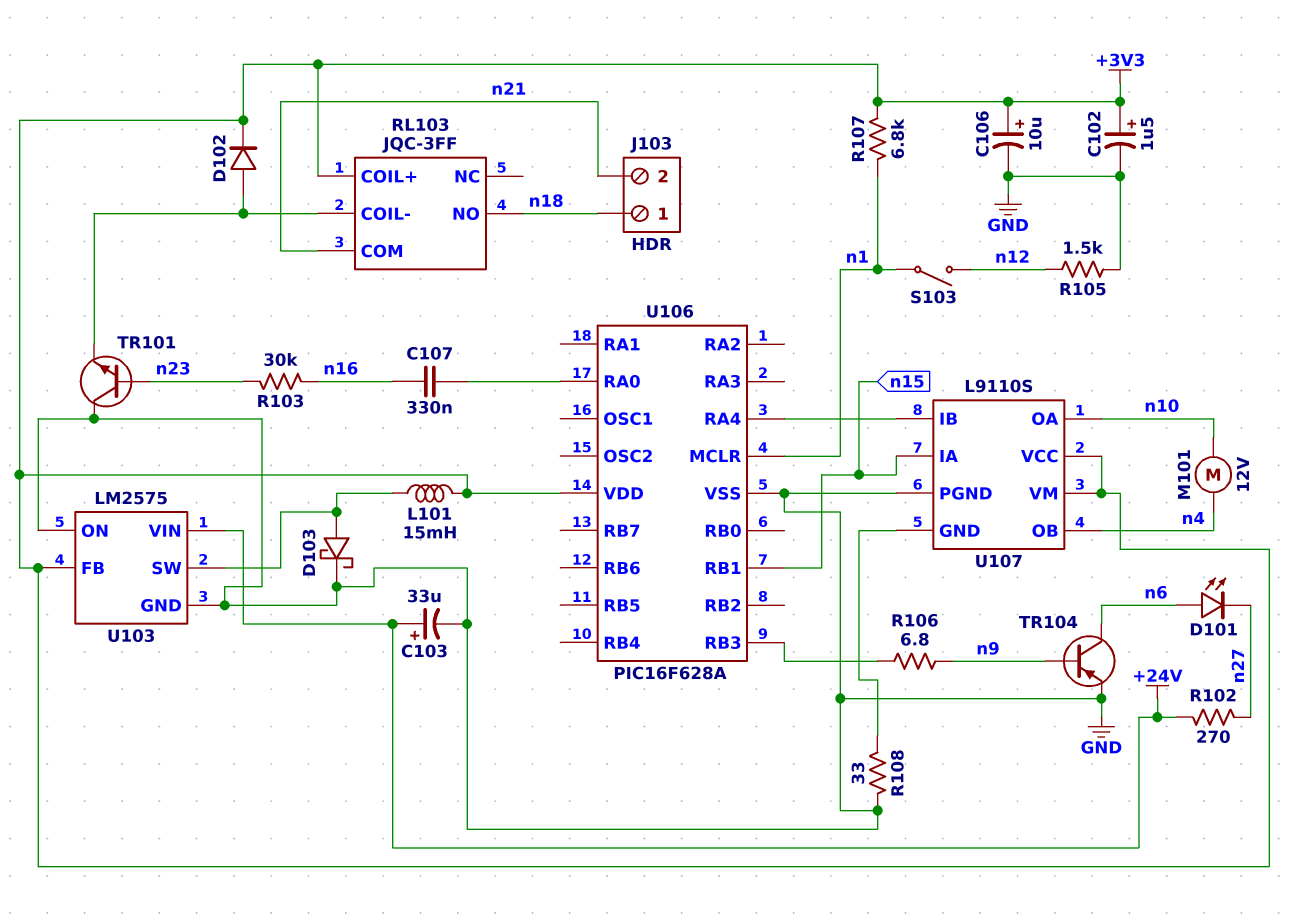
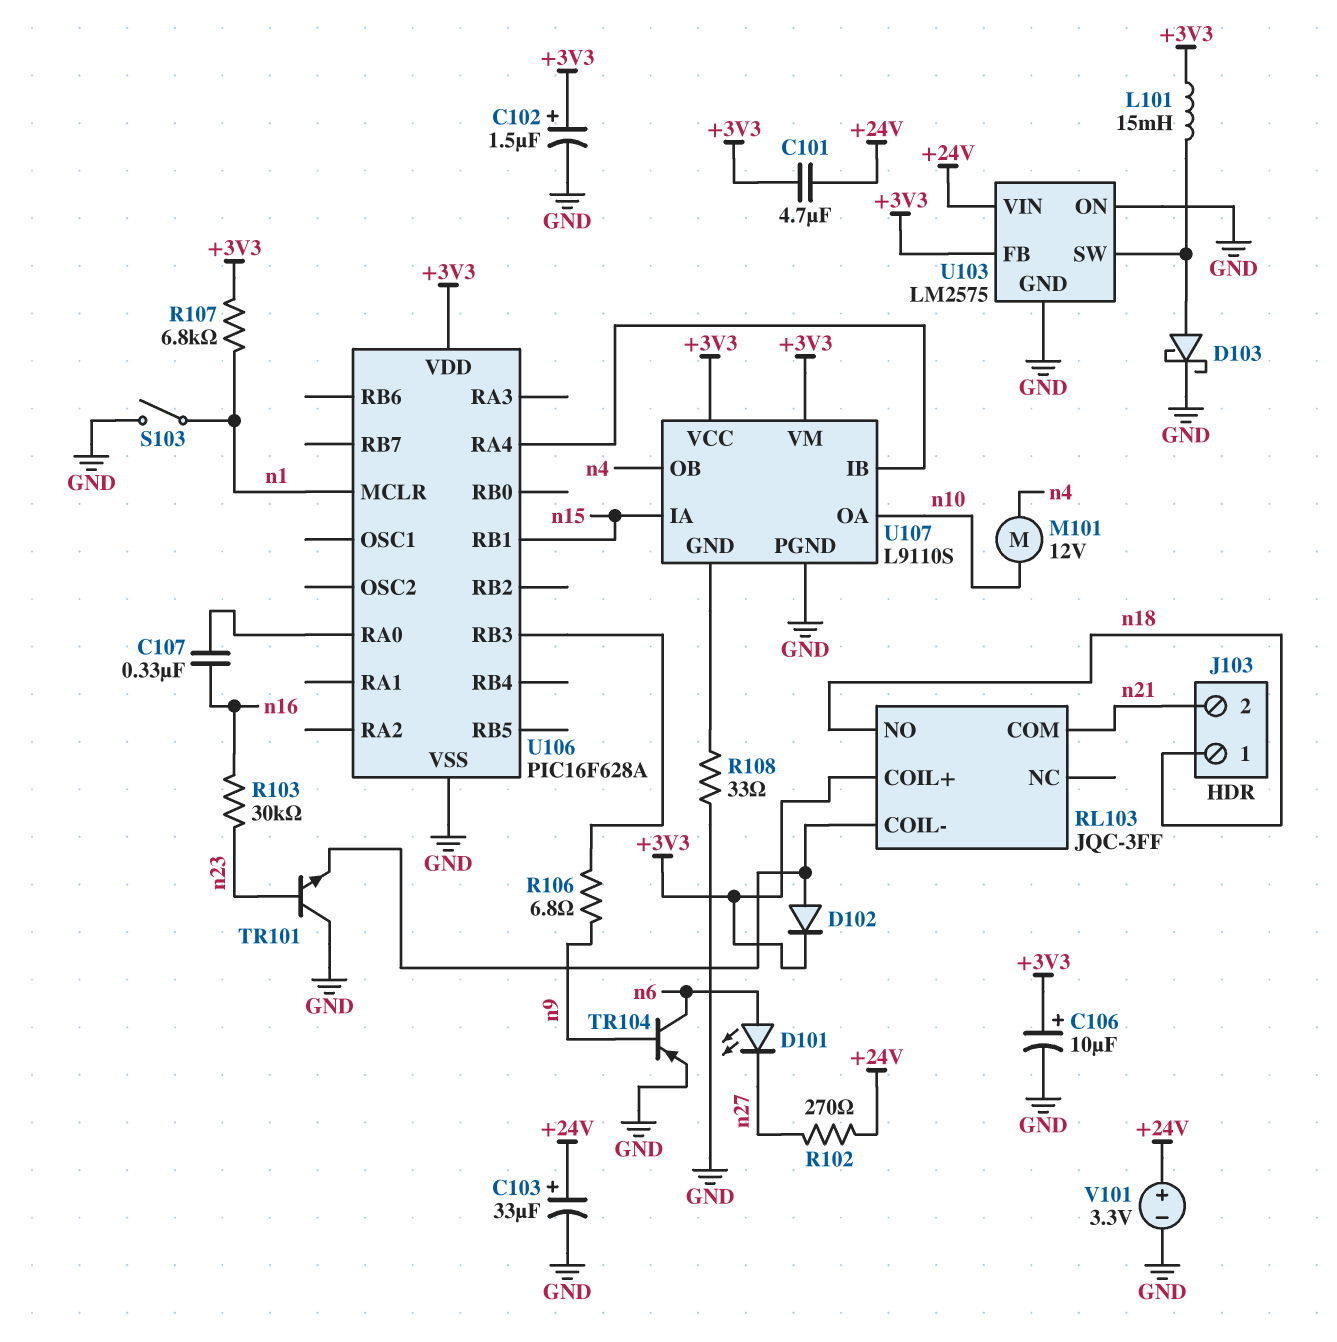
C101: none -> 4.7uF (+3V3, +24V)
R105: 1.5k (GND, n12) -> none
S103: switch (n1, n12) -> switch (GND, n1)
V101: none -> 3.3V (plus +24V, minus GND)

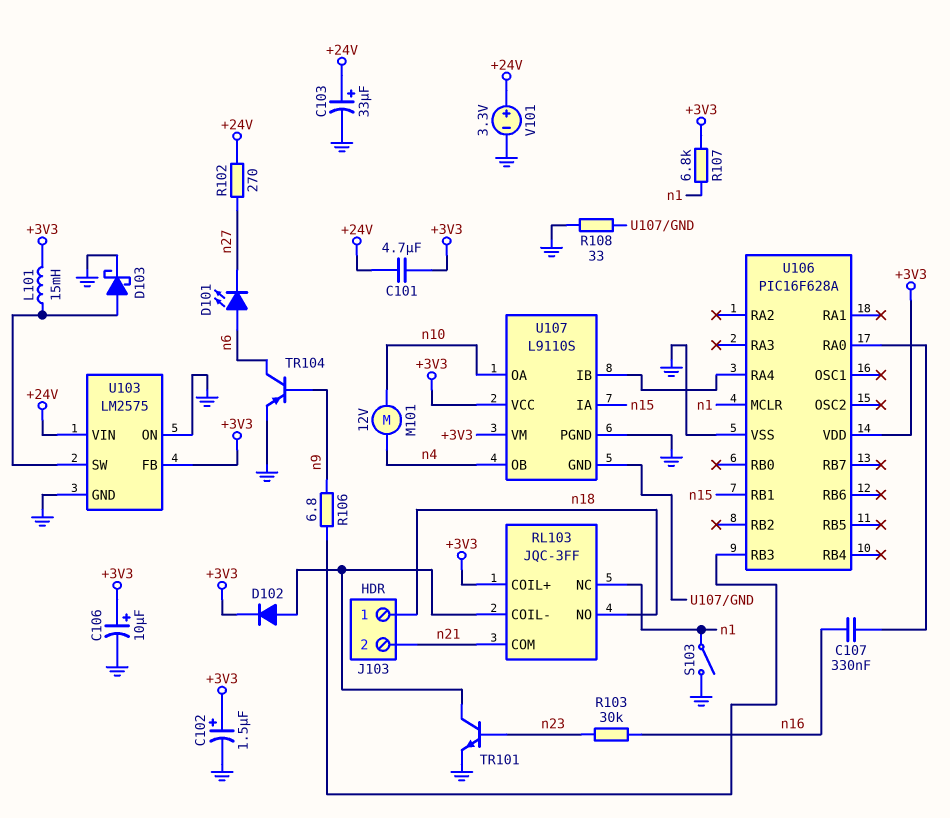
RL103 pin NC: none -> n1
TR101: NPN (B n23, C GND, E RL103/COIL-) -> NPN (B n23, C RL103/COIL-, E GND)

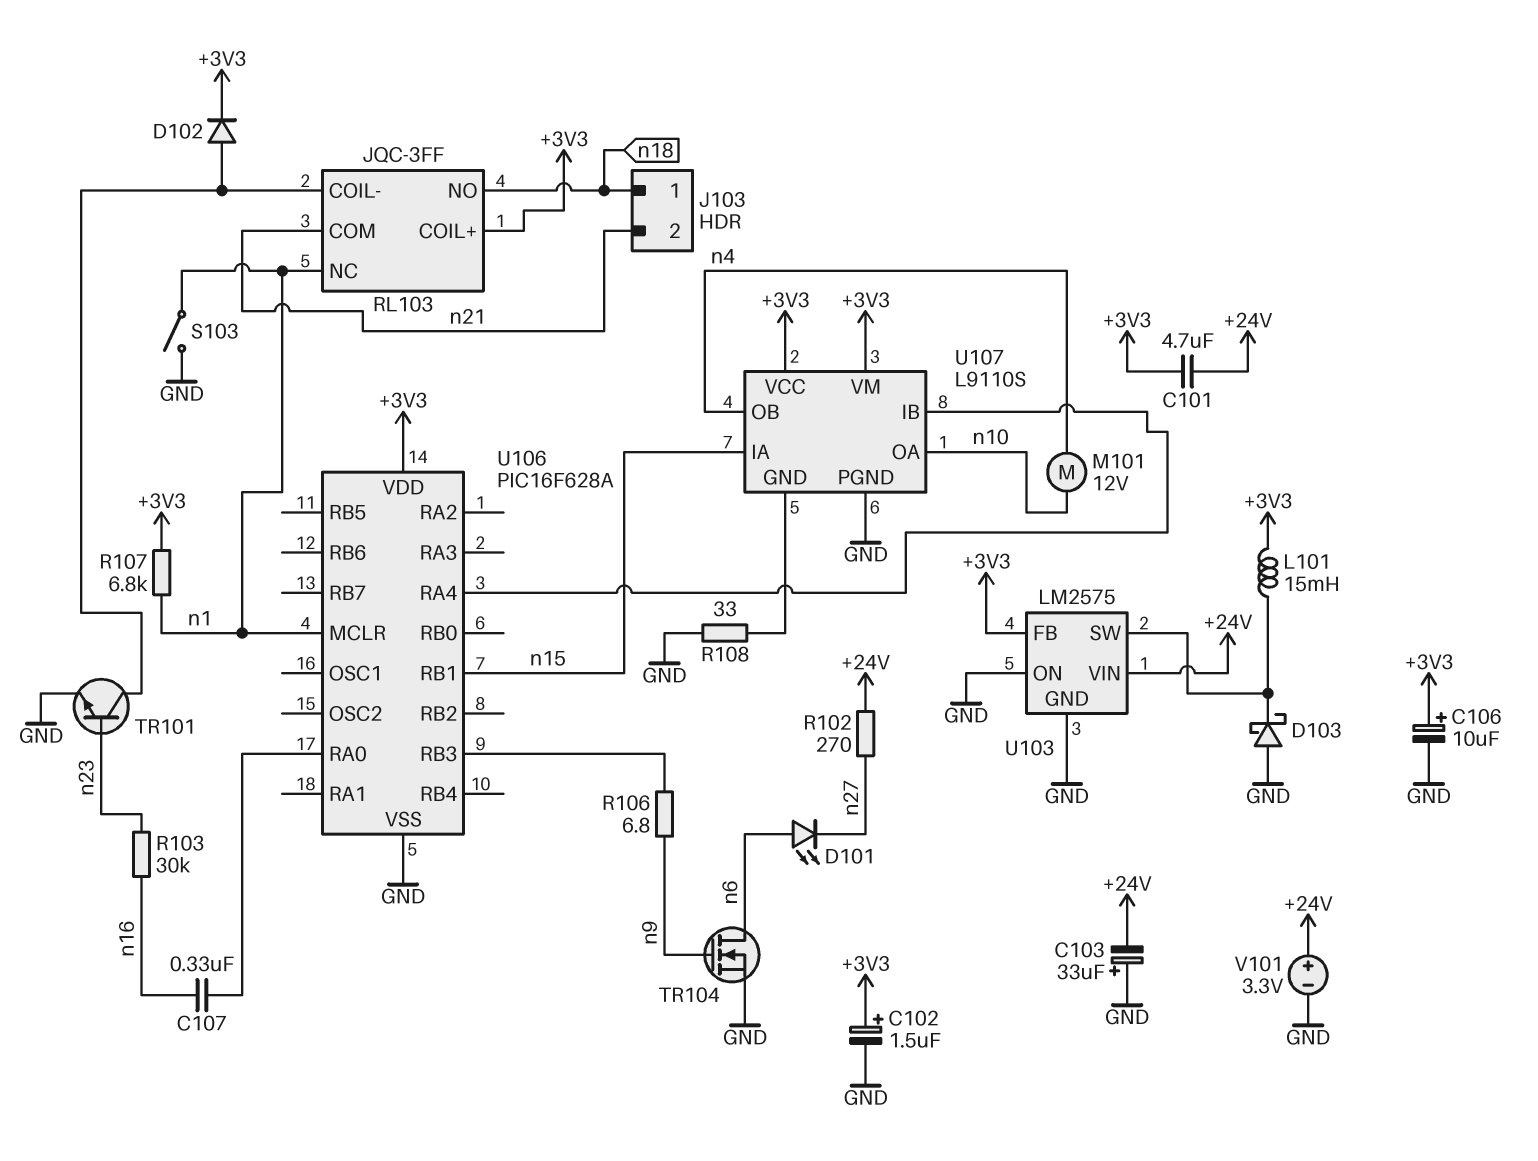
C103: 33uF (plus +24V, minus GND) -> 33uF (plus GND, minus +24V)
D103: schottky (A U103/SW, K GND) -> schottky (A GND, K U103/SW)
TR104: PNP (B n9, C n6, E GND) -> NMOS (G n9, D n6, S GND)

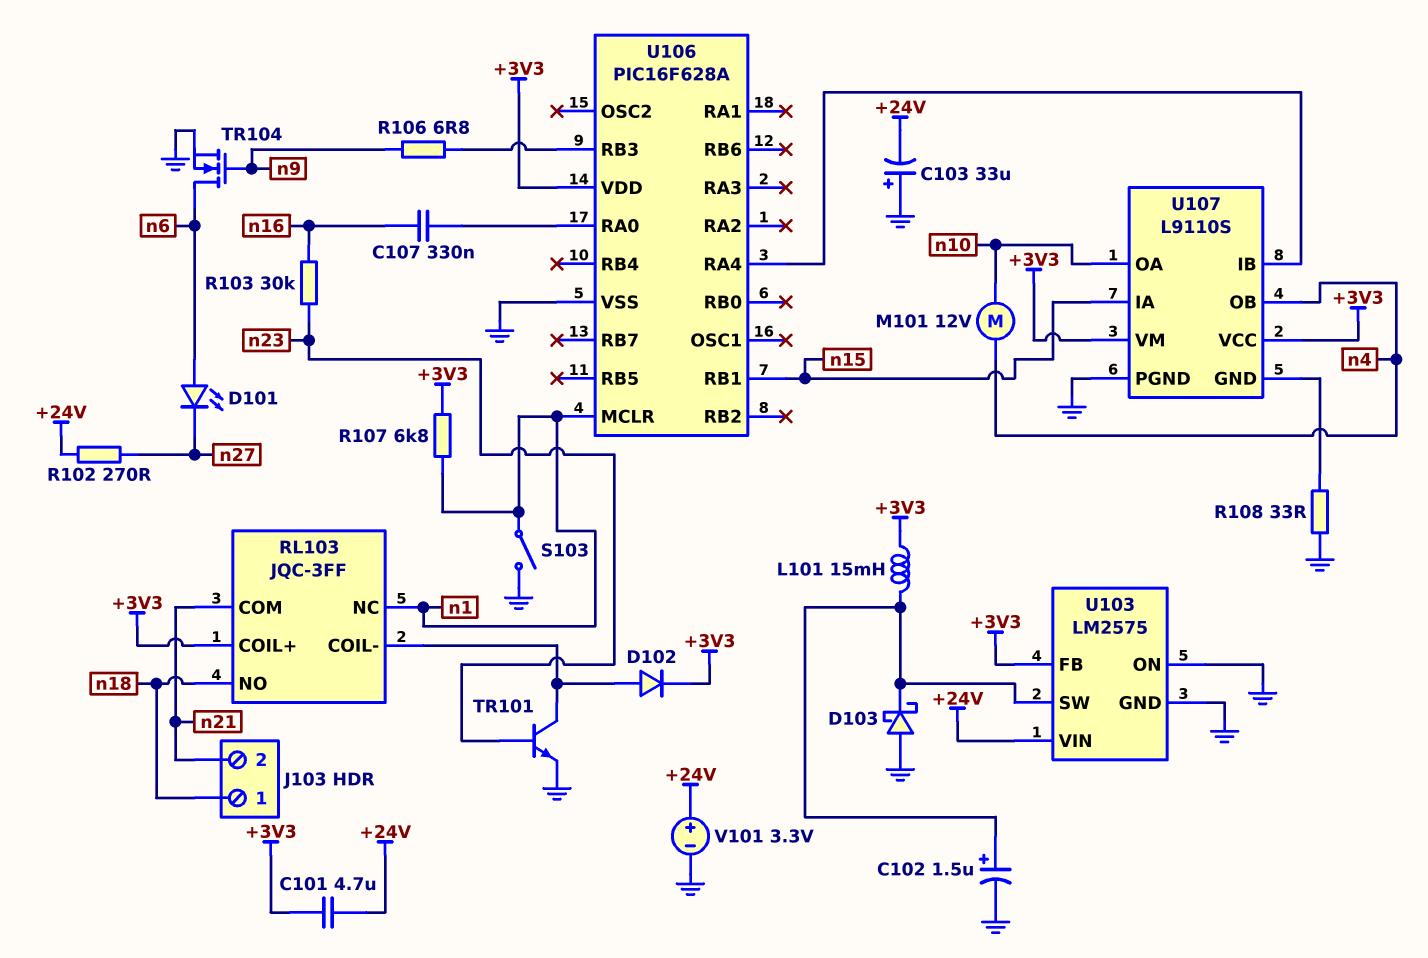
C102: 1.5uF (plus +3V3, minus GND) -> 1.5uF (plus U103/SW, minus GND)
C106: 10uF (plus +3V3, minus GND) -> none

